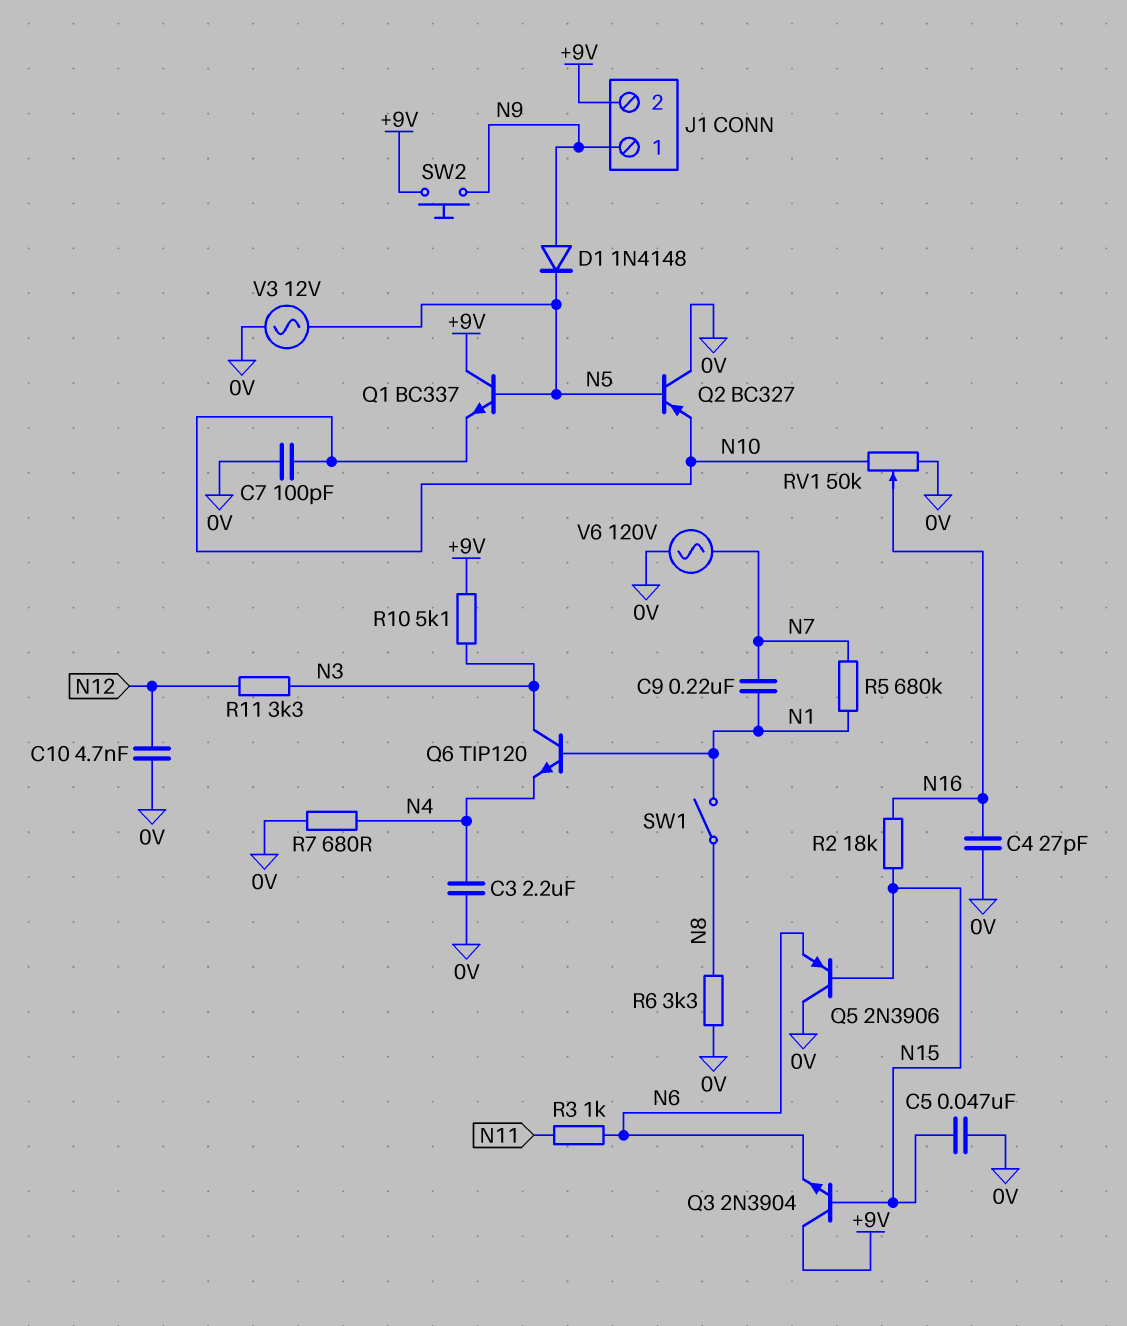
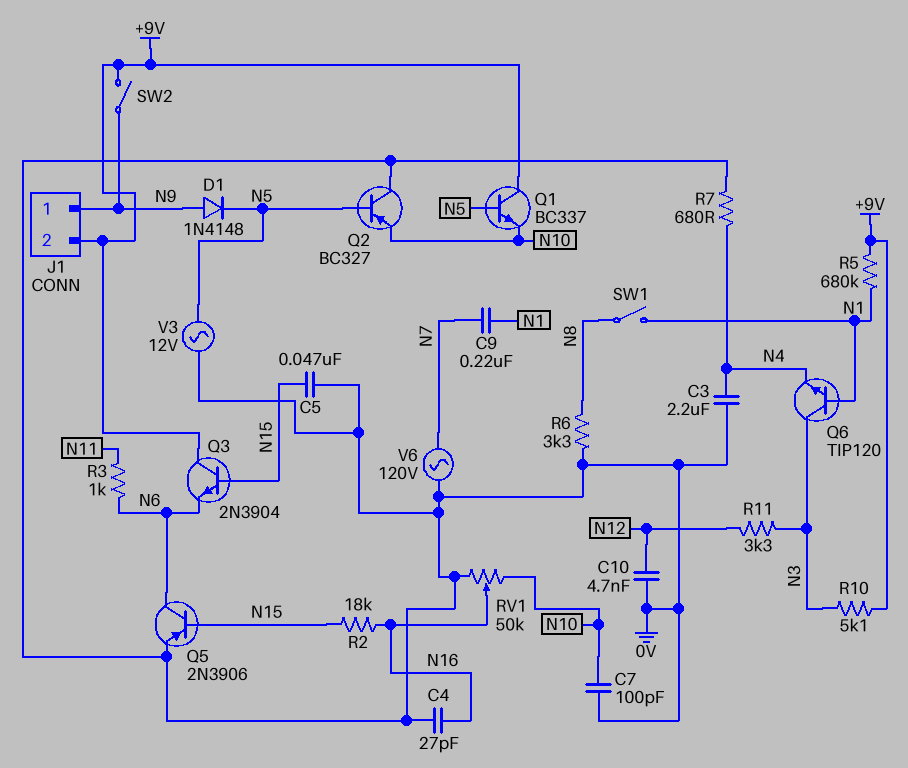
Q5: PNP 2N3906 (B N15, C 0V, E N6) -> PNP 2N3906 (B N15, C N6, E 0V)
R5: 680k (N1, N7) -> 680k (+9V, N1)
SW2: button (+9V, N9) -> switch (+9V, N9)

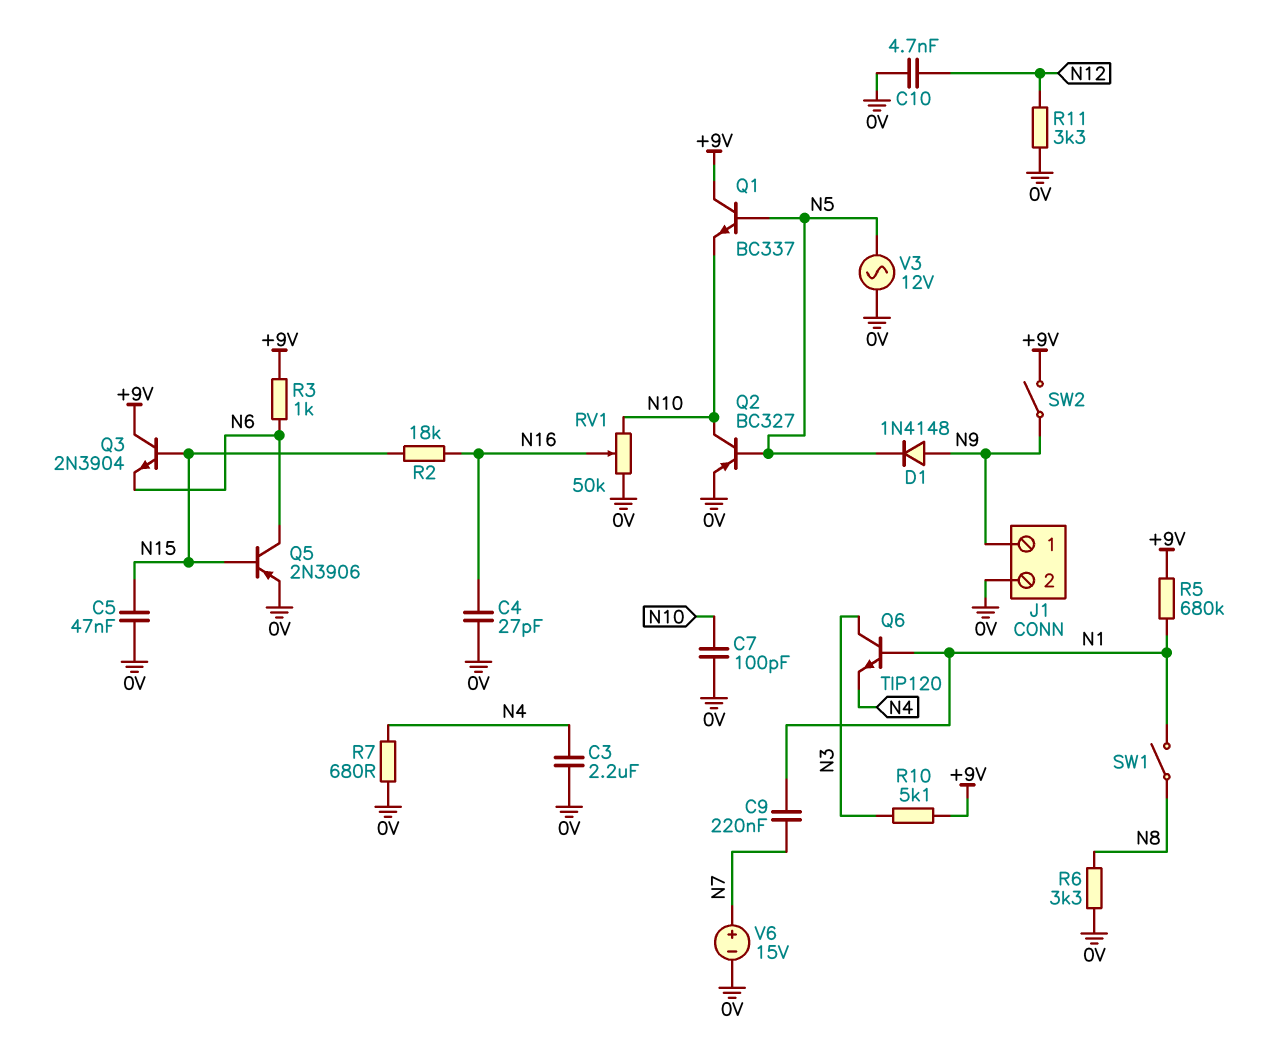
J1 pin 2: +9V -> 0V
Q2: PNP BC327 (B N5, C 0V, E N10) -> PNP BC327 (B N5, C N10, E 0V)
R3: 1k (N6, N11) -> 1k (+9V, N6)
R11: 3.3k (N3, N12) -> 3.3k (0V, N12)
V6: AC 120V (0V, N7) -> 15V (plus N7, minus 0V)

